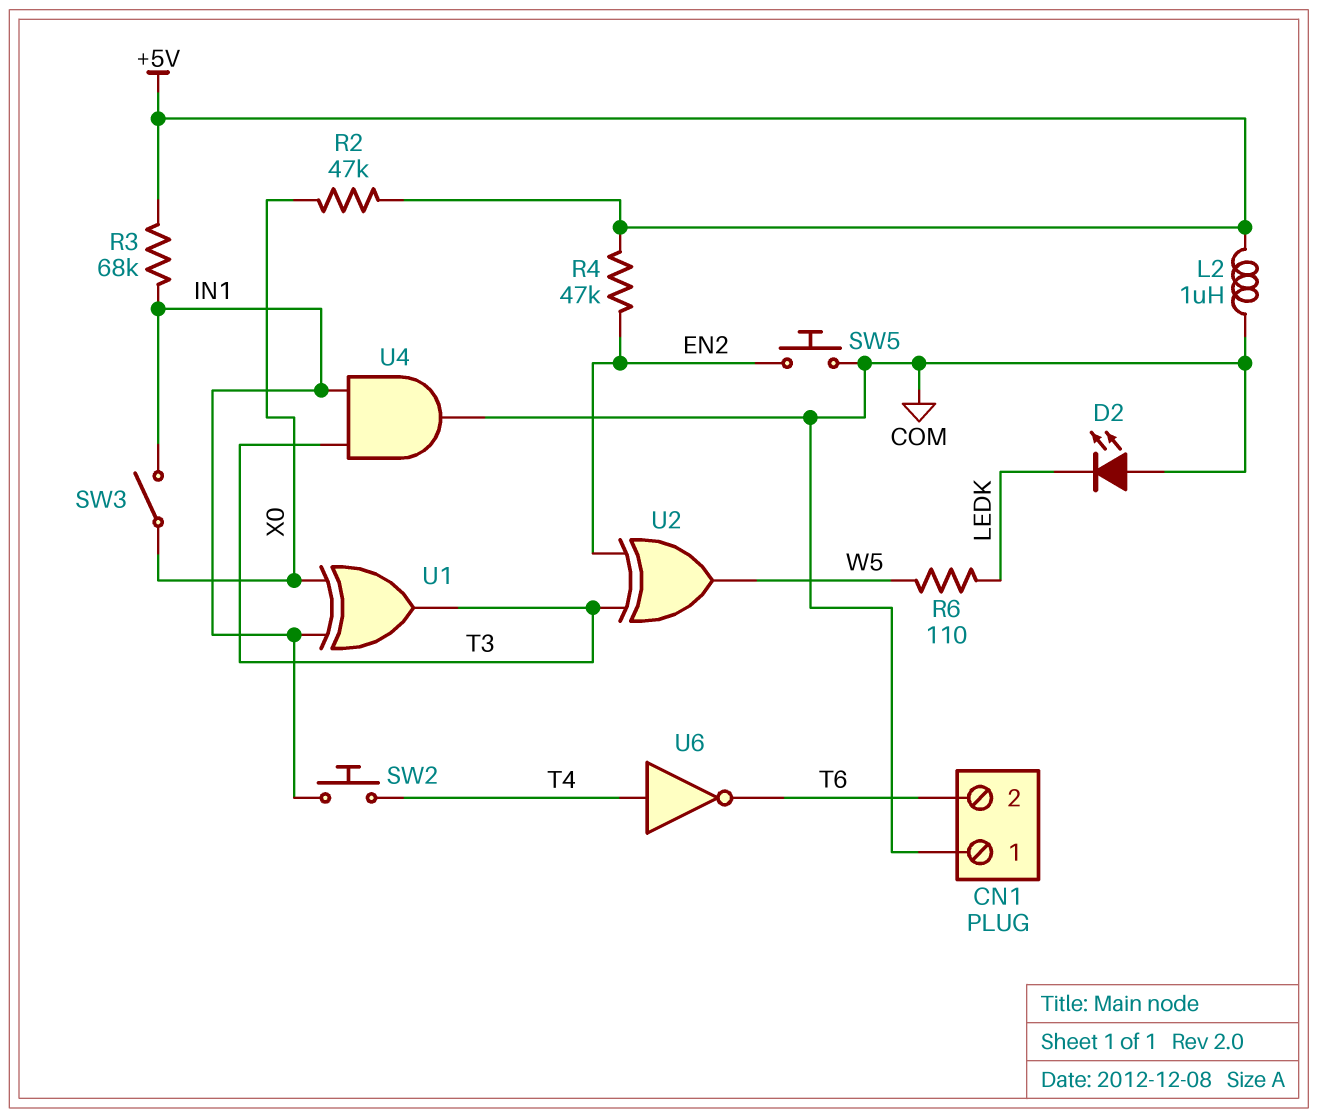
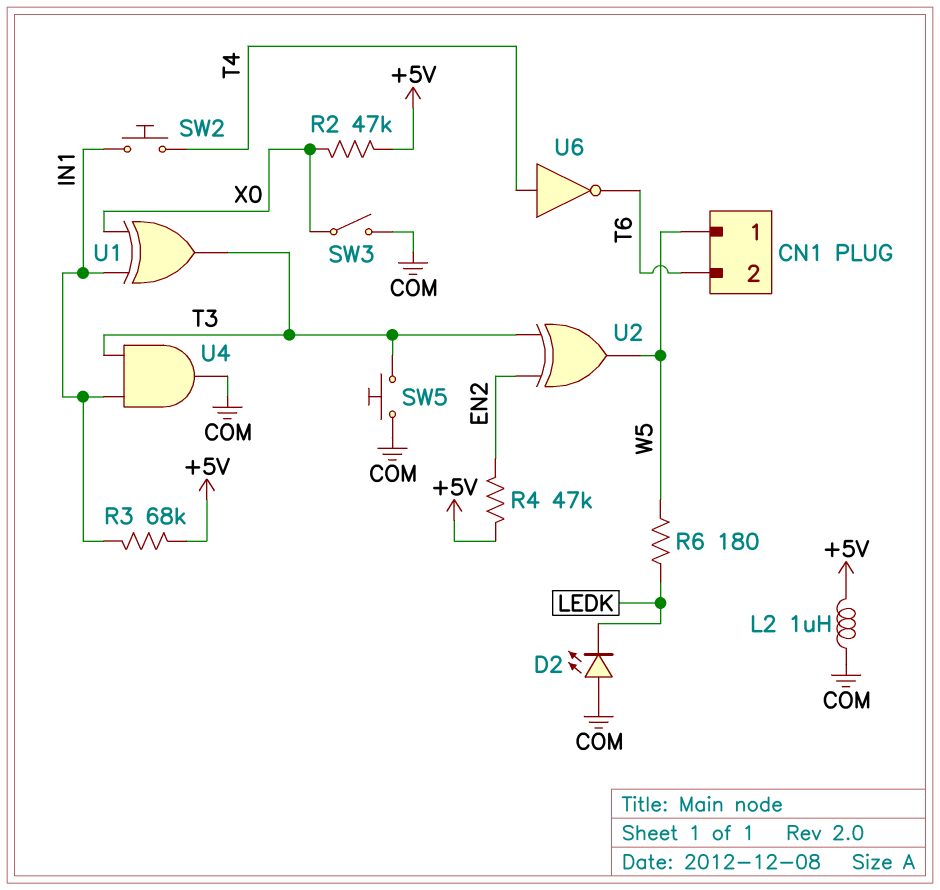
CN1 pin 1: COM -> W5
R6: 110 (LEDK, W5) -> 180 (LEDK, W5)
SW3: switch (IN1, X0) -> switch (COM, X0)
SW5: button (COM, EN2) -> button (COM, T3)

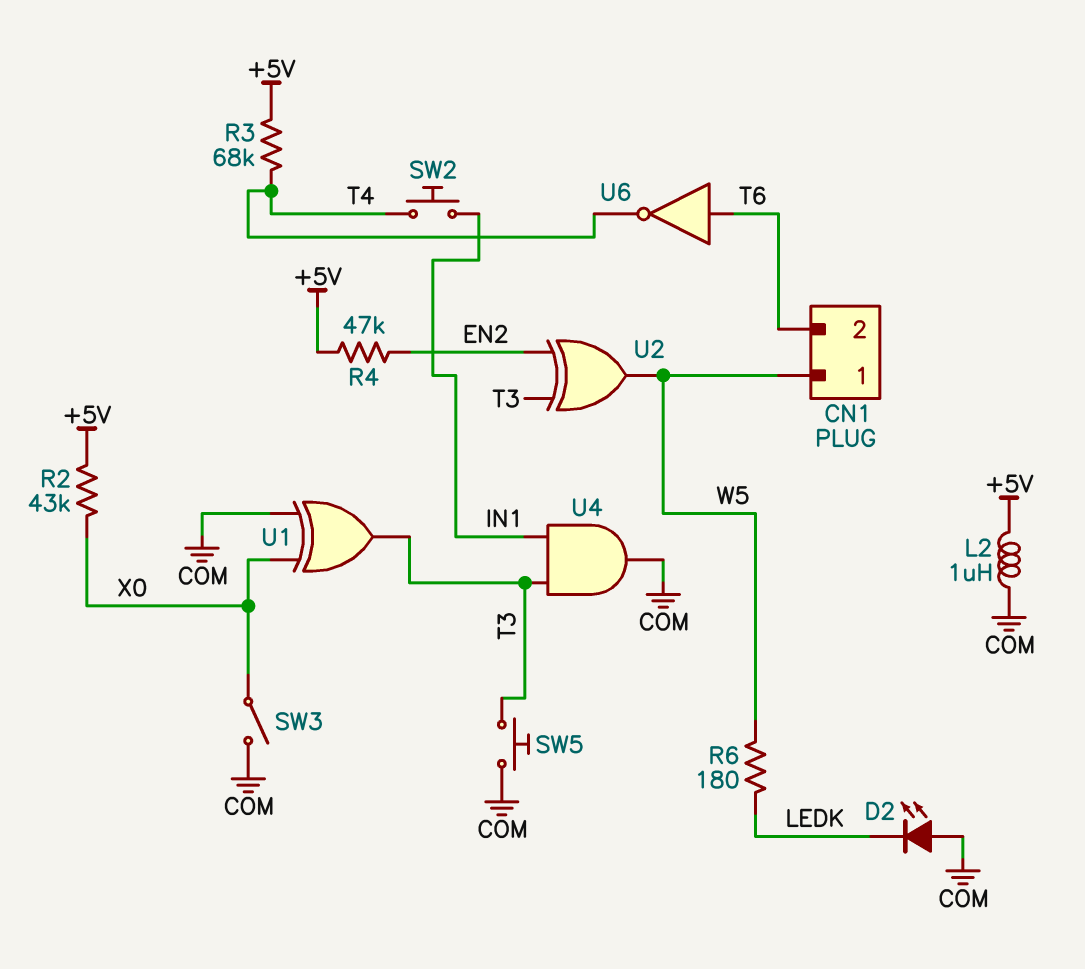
R2: 47k (+5V, X0) -> 43k (+5V, X0)
R3: 68k (+5V, IN1) -> 68k (+5V, T4)
U1: XOR (in IN1, in X0, out T3) -> XOR (in COM, in X0, out T3)
U6: NOT (in T4, out T6) -> NOT (in T6, out T4)

